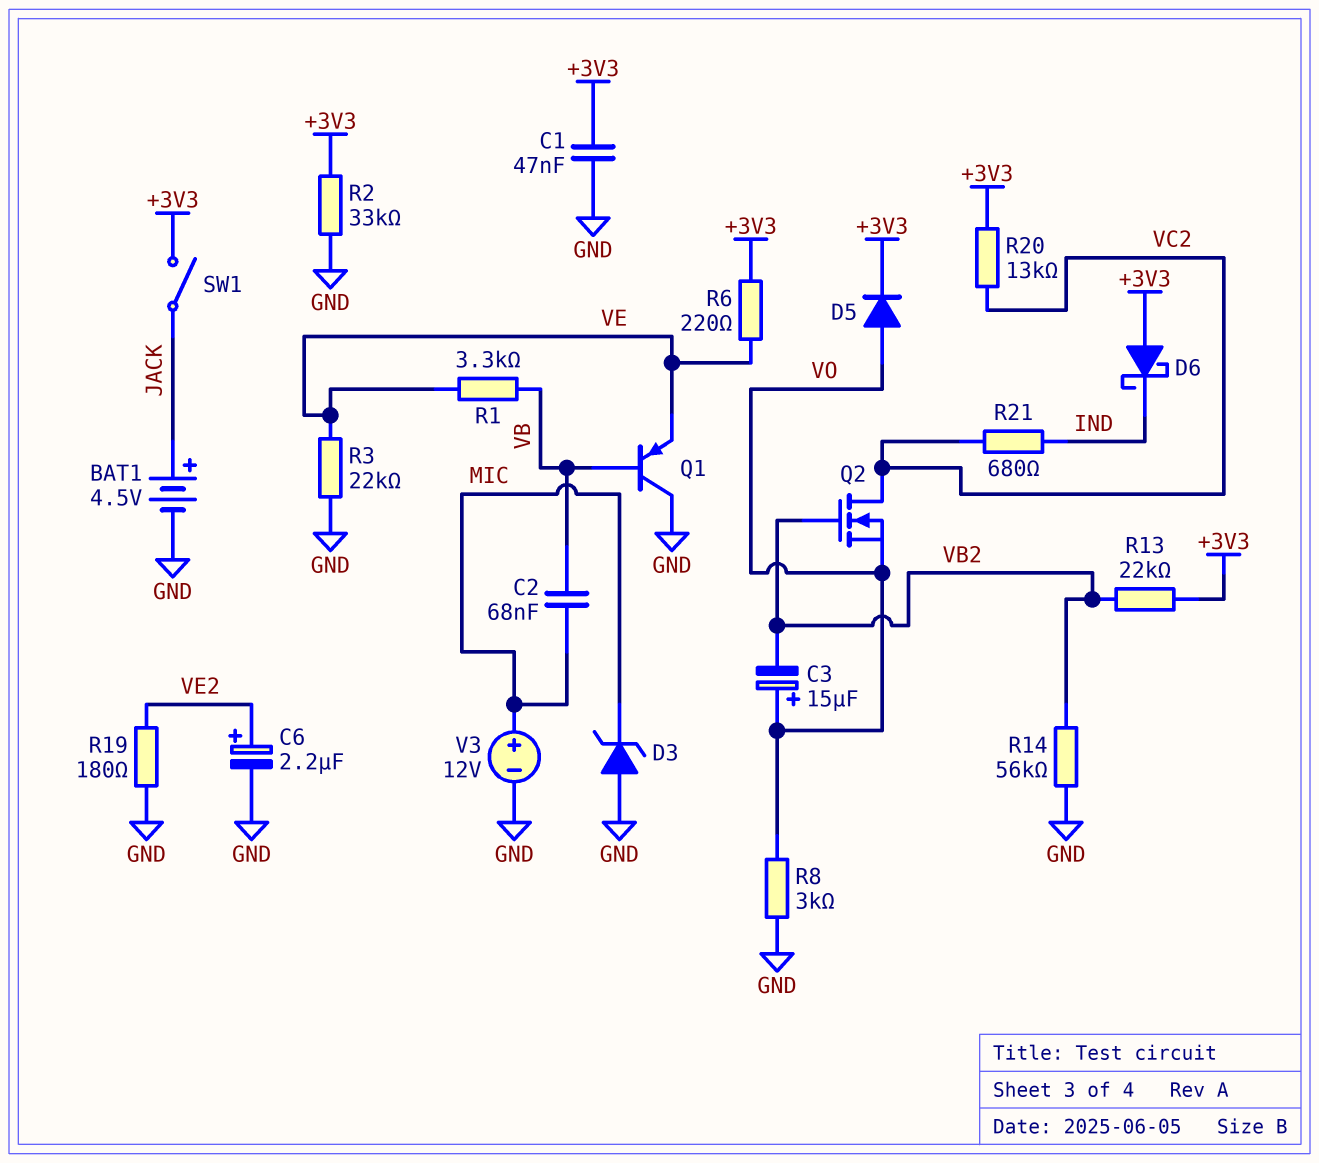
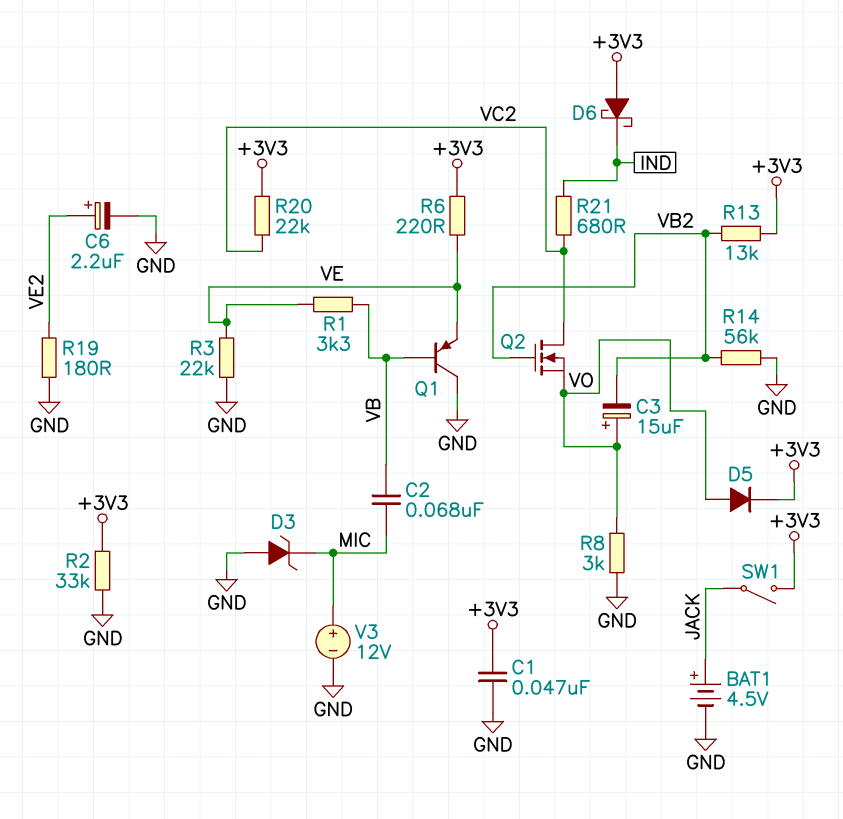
R13: 22k (+3V3, VB2) -> 13k (+3V3, VB2)
R20: 13k (+3V3, VC2) -> 22k (+3V3, VC2)

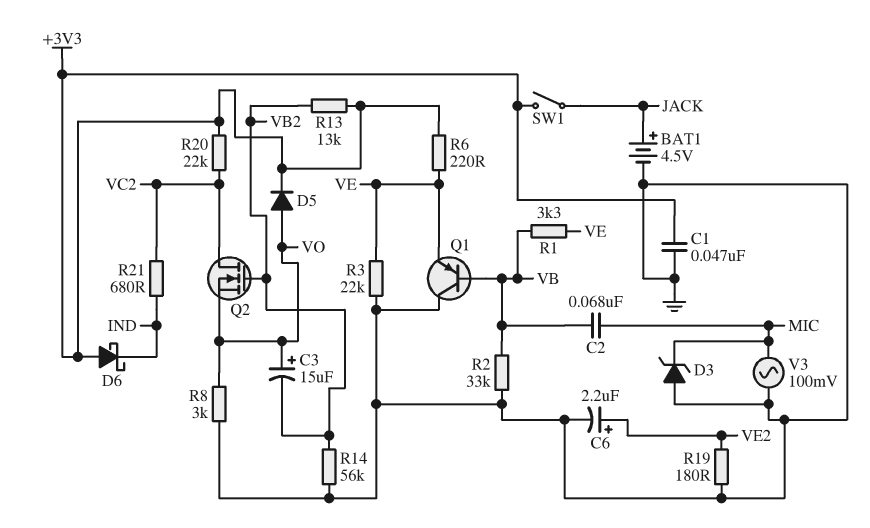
R2: 33k (+3V3, GND) -> 33k (GND, VB)
V3: 12V (plus MIC, minus GND) -> AC 100mV (GND, MIC)

